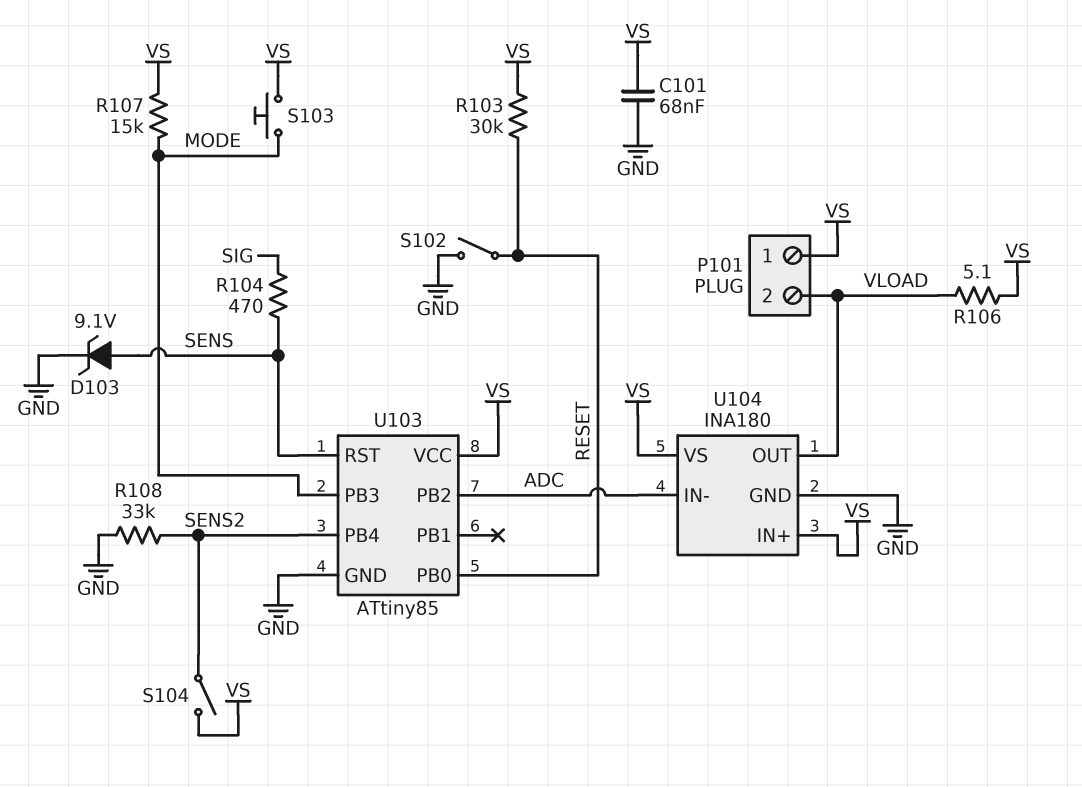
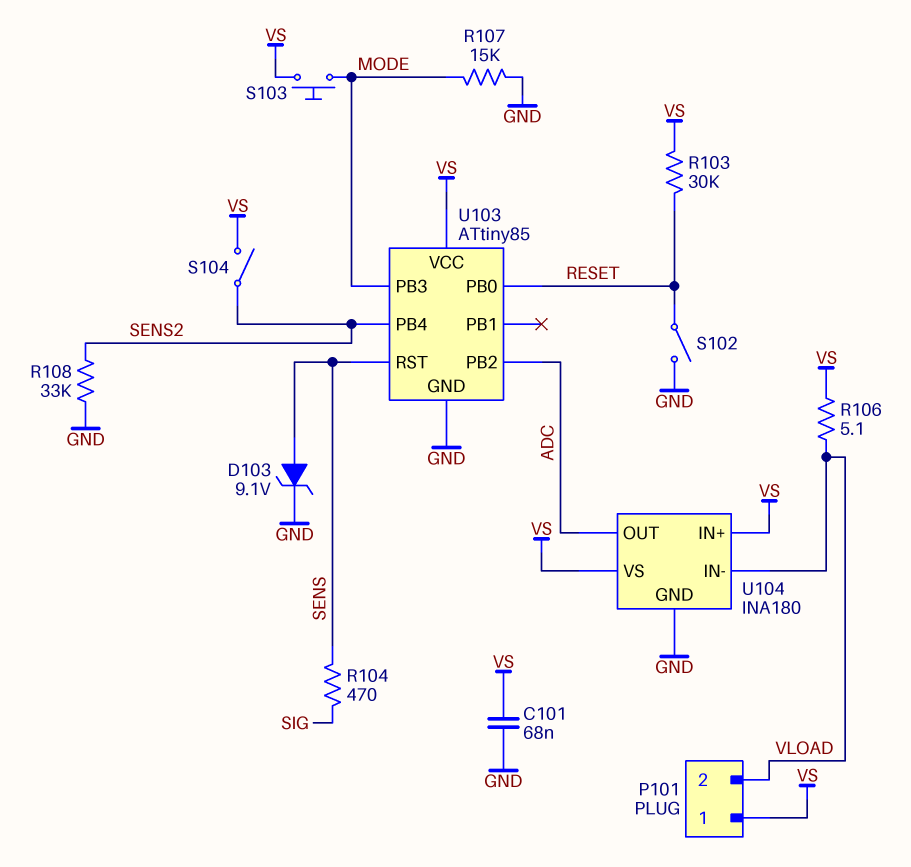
R107: 15k (MODE, VS) -> 15k (GND, MODE)
U104 pin IN-: ADC -> VLOAD
U104 pin OUT: VLOAD -> ADC

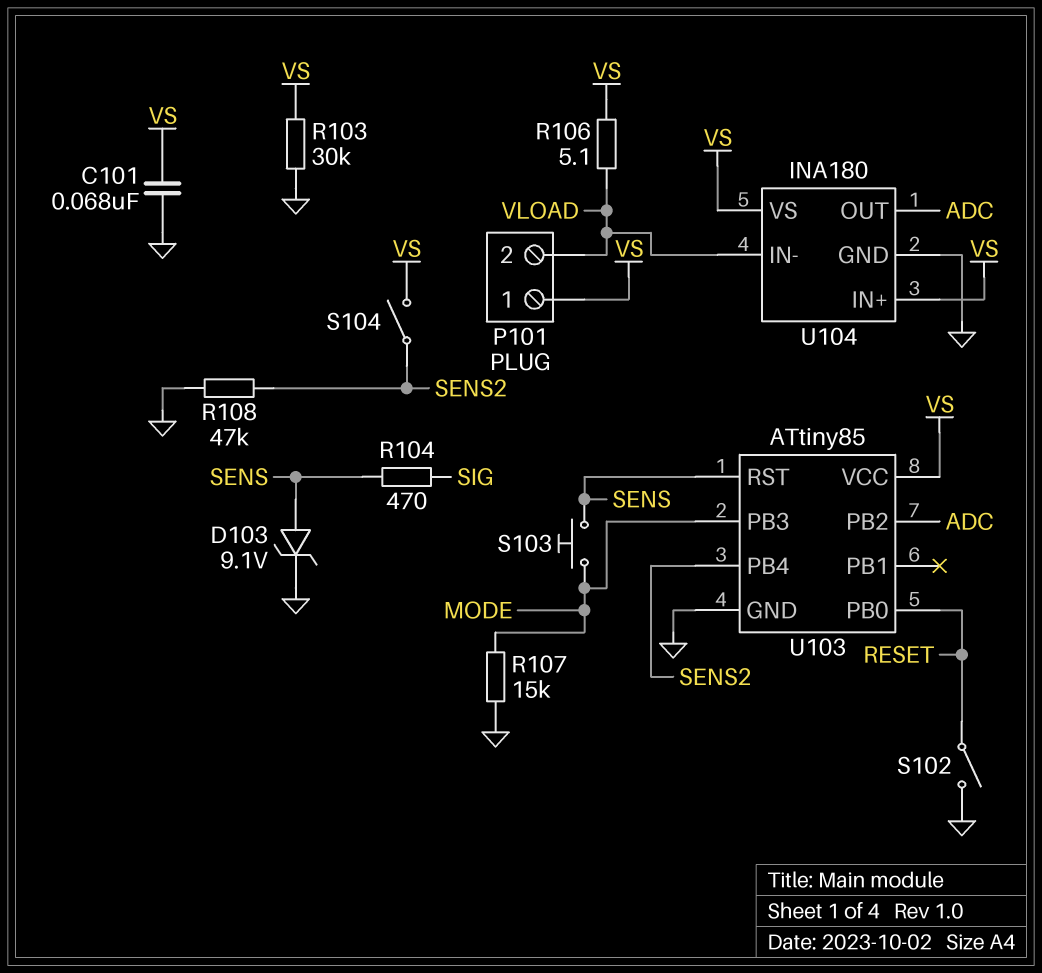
R103: 30k (RESET, VS) -> 30k (GND, VS)
R108: 33k (GND, SENS2) -> 47k (GND, SENS2)
S103: button (MODE, VS) -> button (MODE, SENS)

